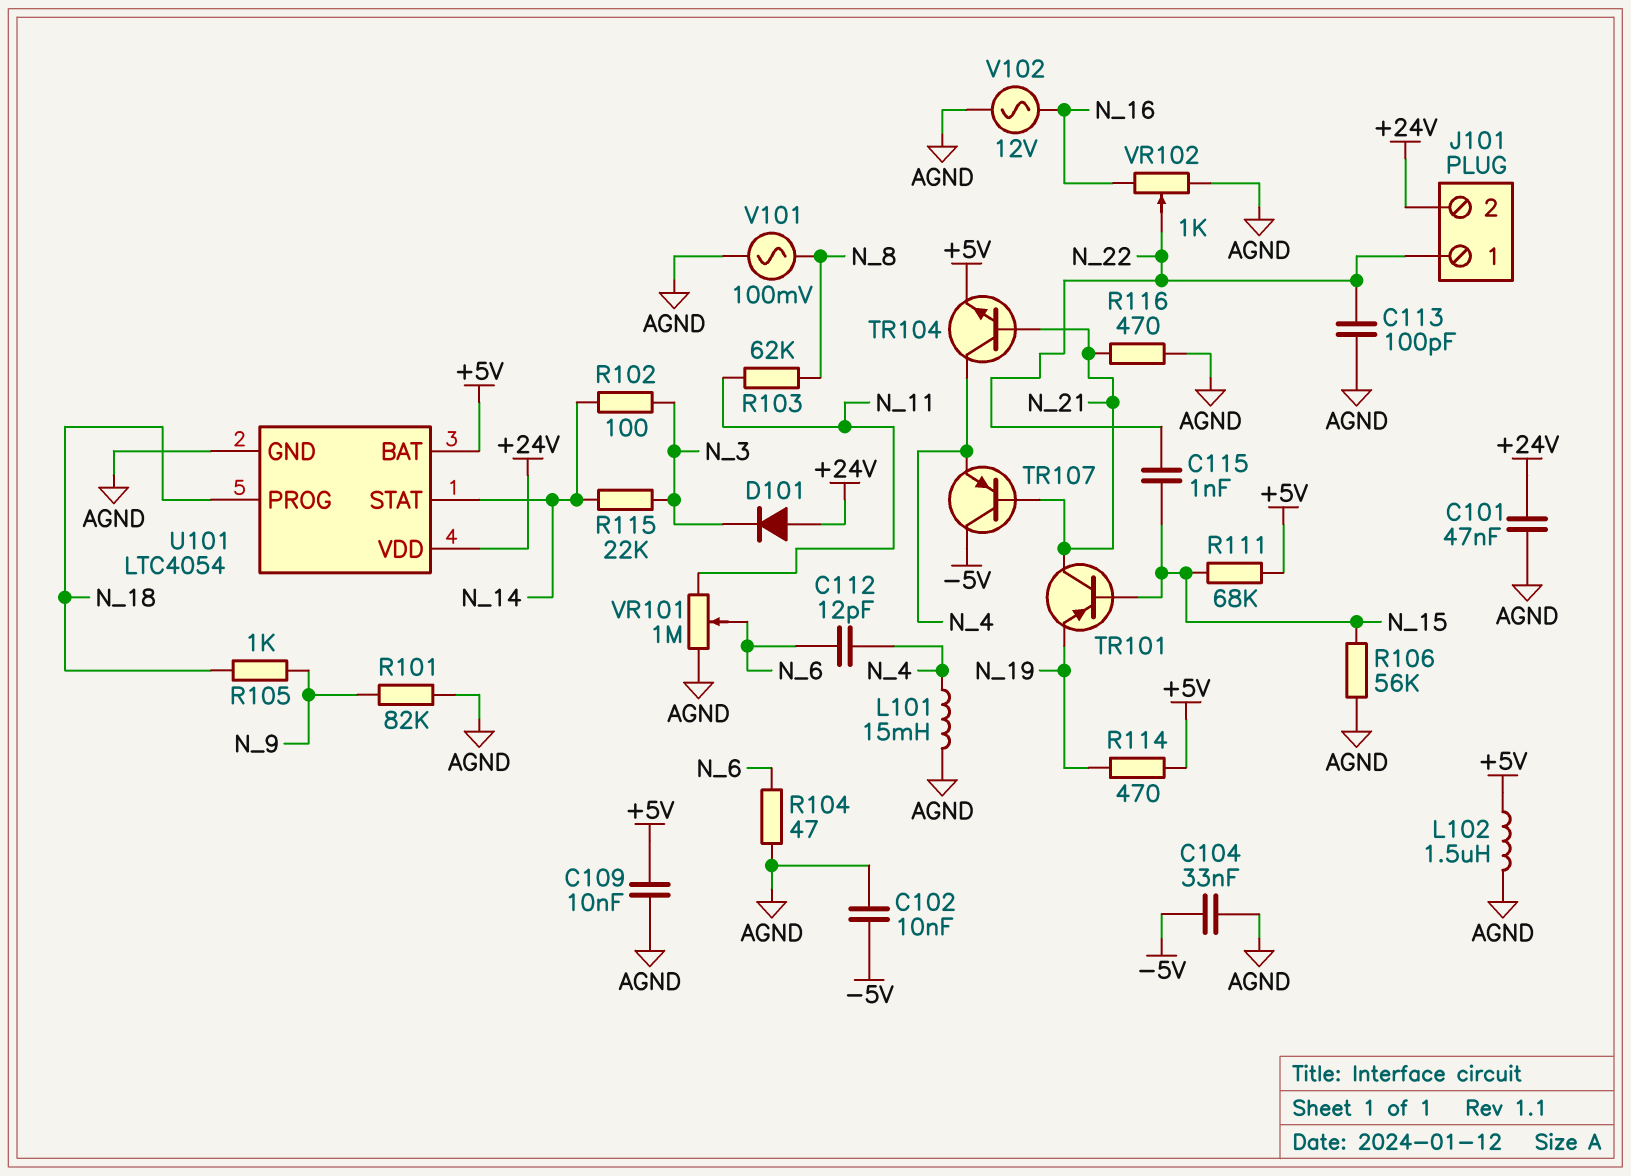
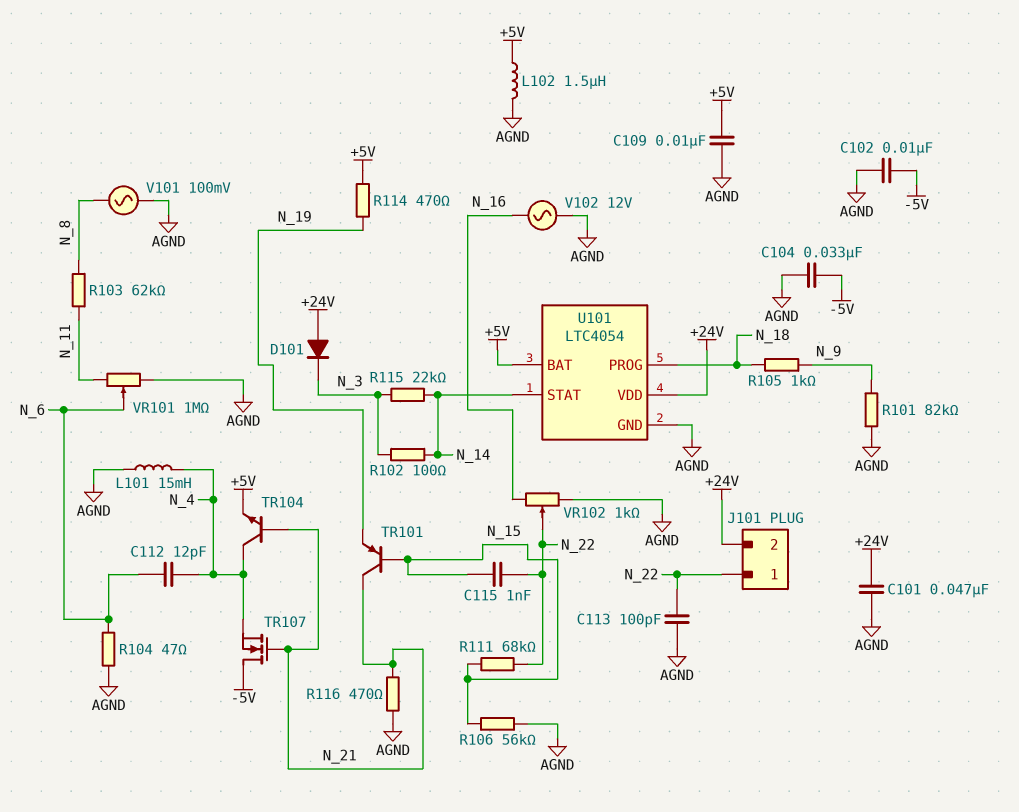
R111: 68k (+5V, N_15) -> 68k (N_15, N_22)
TR107: PNP (B N_21, C -5V, E N_4) -> NMOS (G N_21, D -5V, S N_4)

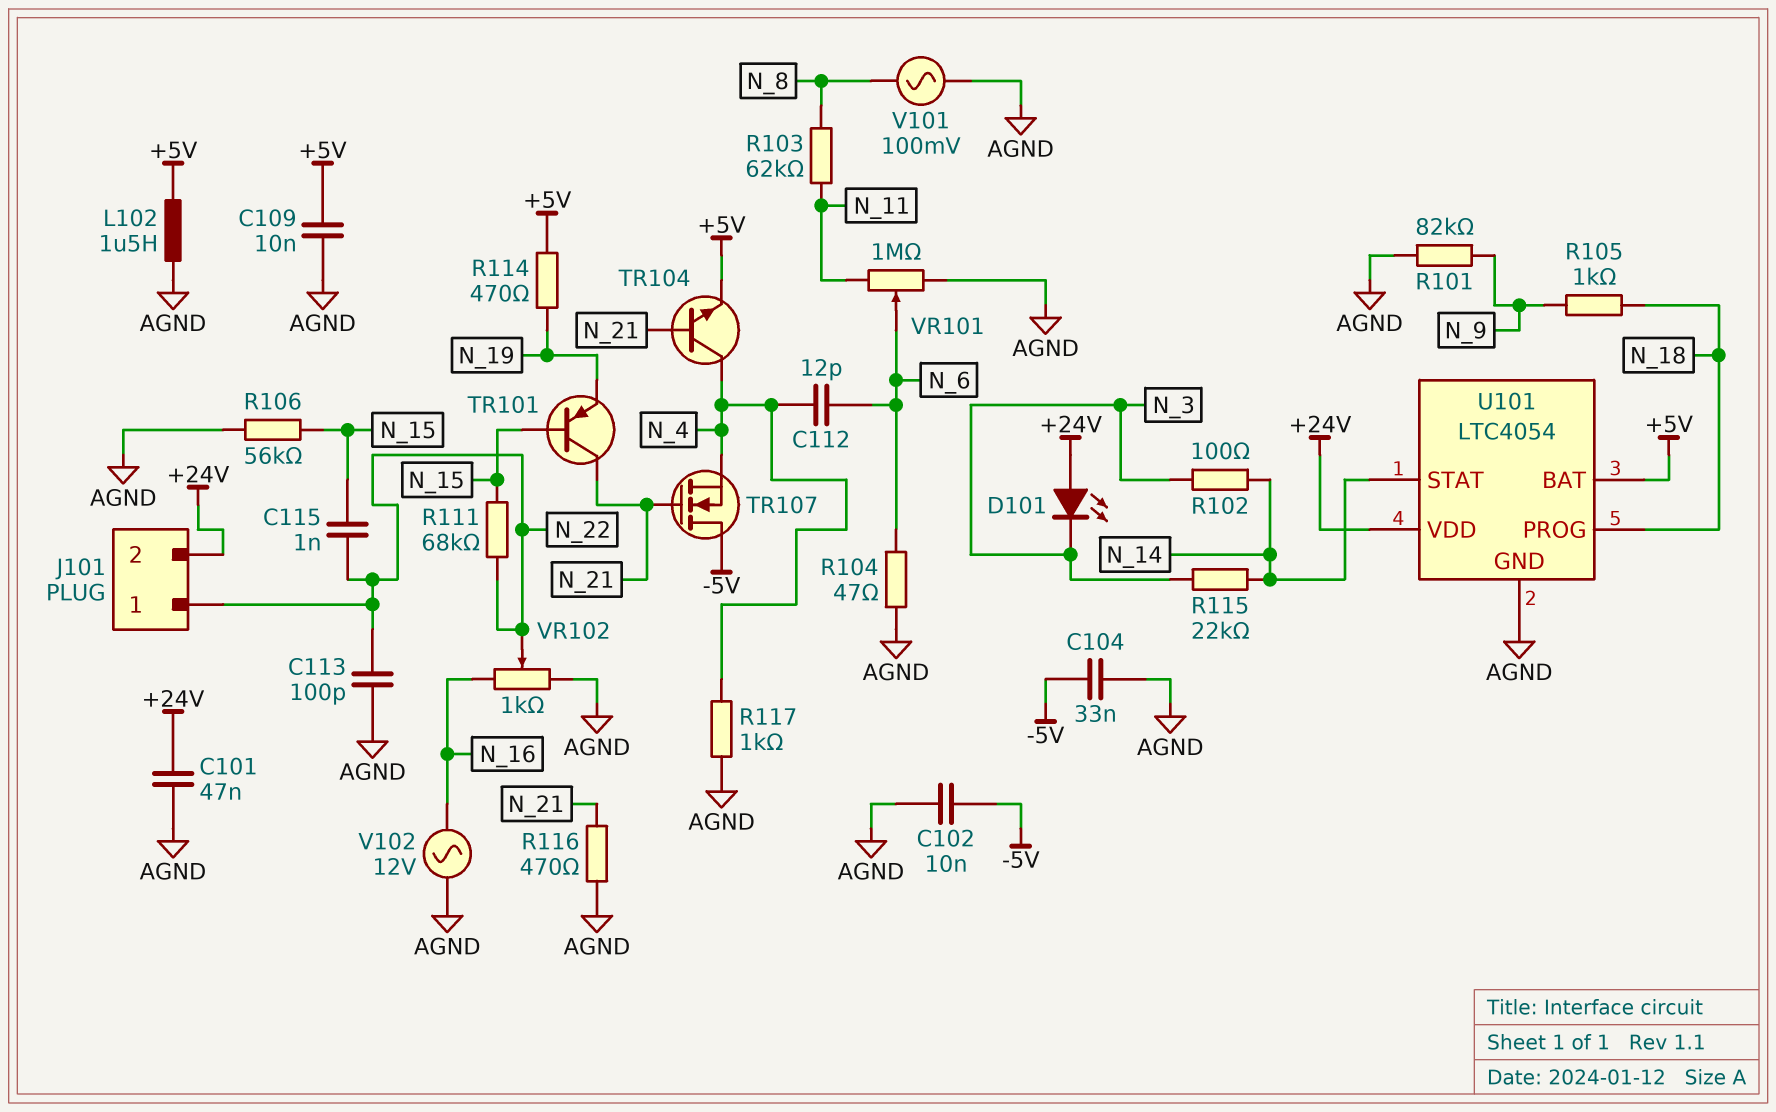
D101: diode (A +24V, K N_3) -> LED (A +24V, K N_3)
L101: 15mH (AGND, N_4) -> none
R117: none -> 1k (AGND, N_4)

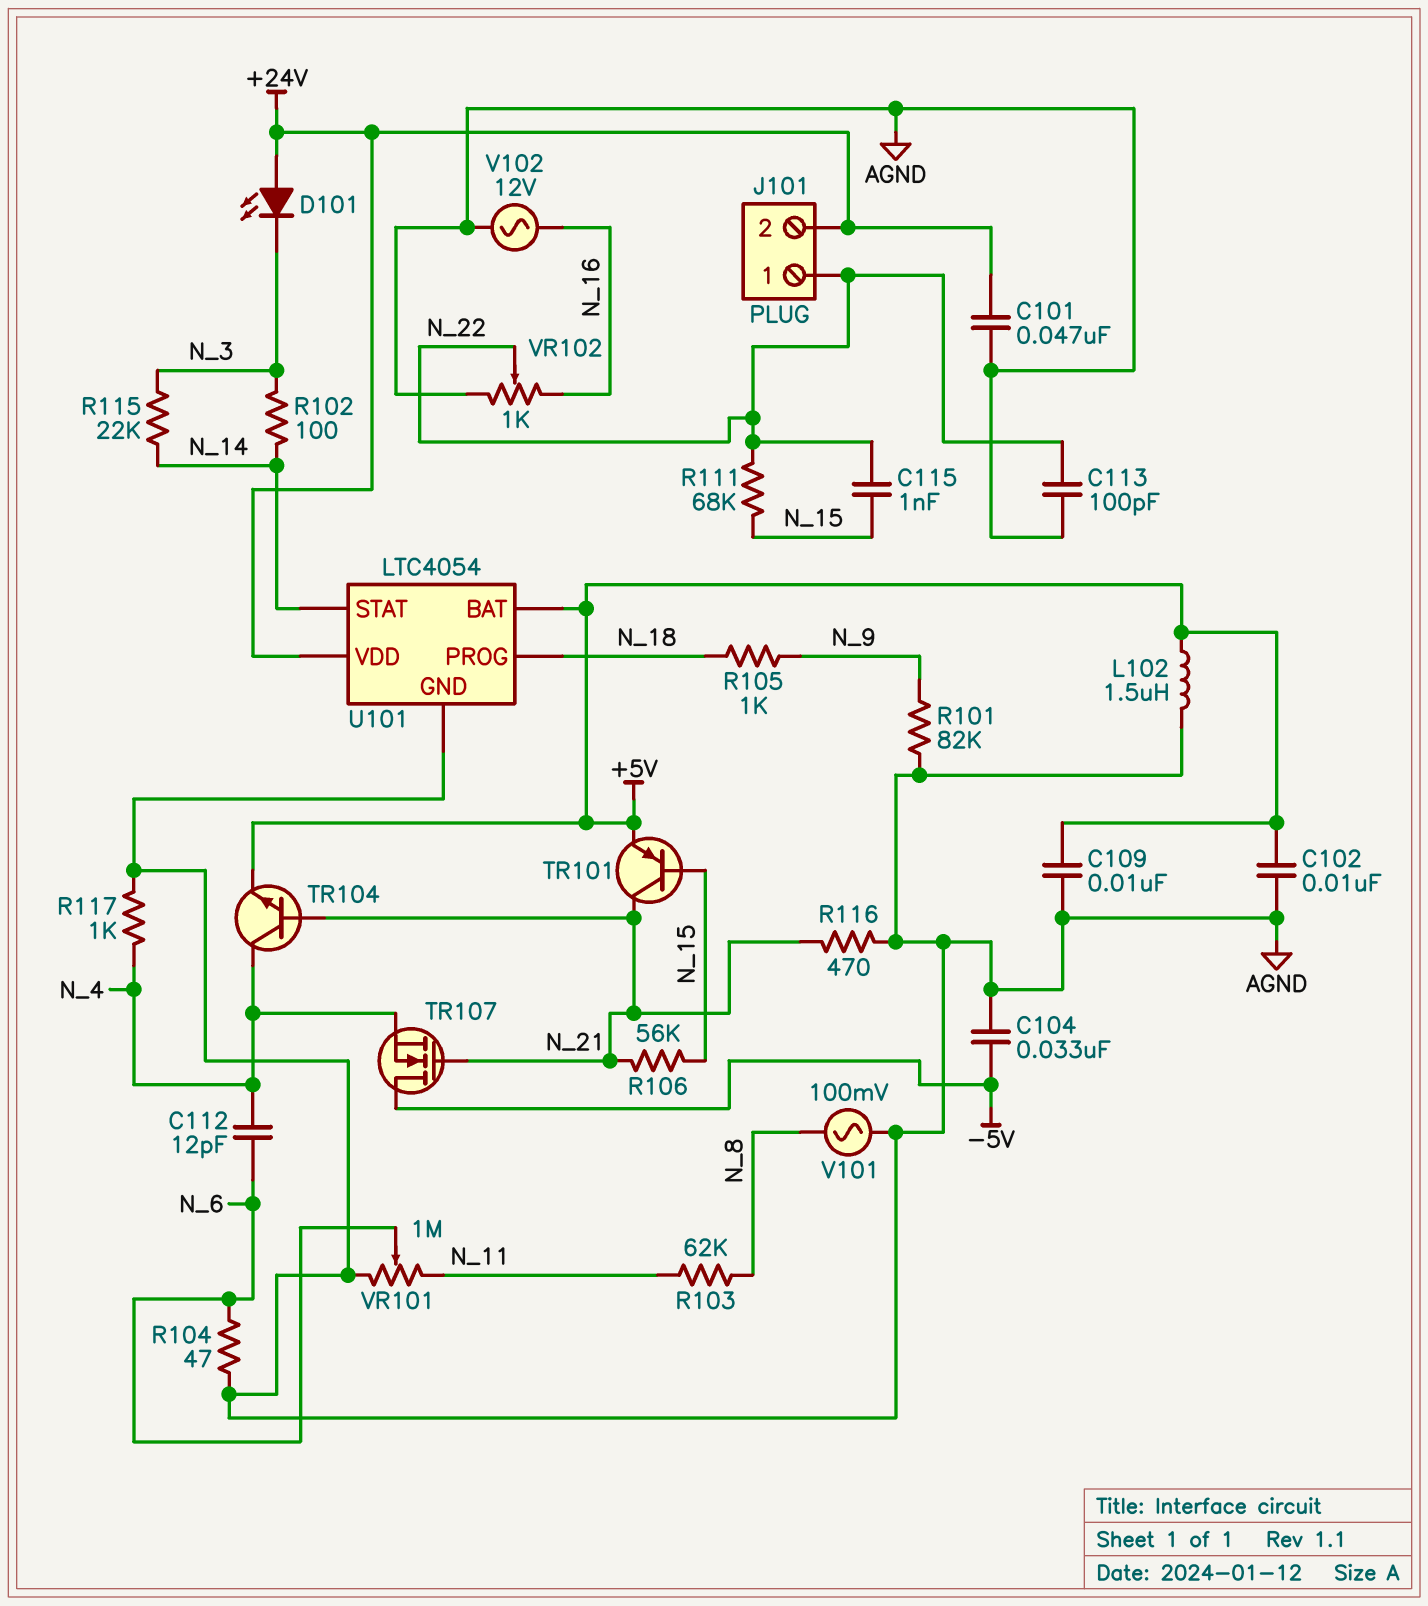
C102: 10nF (-5V, AGND) -> 10nF (+5V, AGND)
R106: 56k (AGND, N_15) -> 56k (N_15, N_21)
R114: 470 (+5V, N_19) -> none
TR101: PNP (B N_15, C N_21, E N_19) -> PNP (B N_15, C N_21, E +5V)

